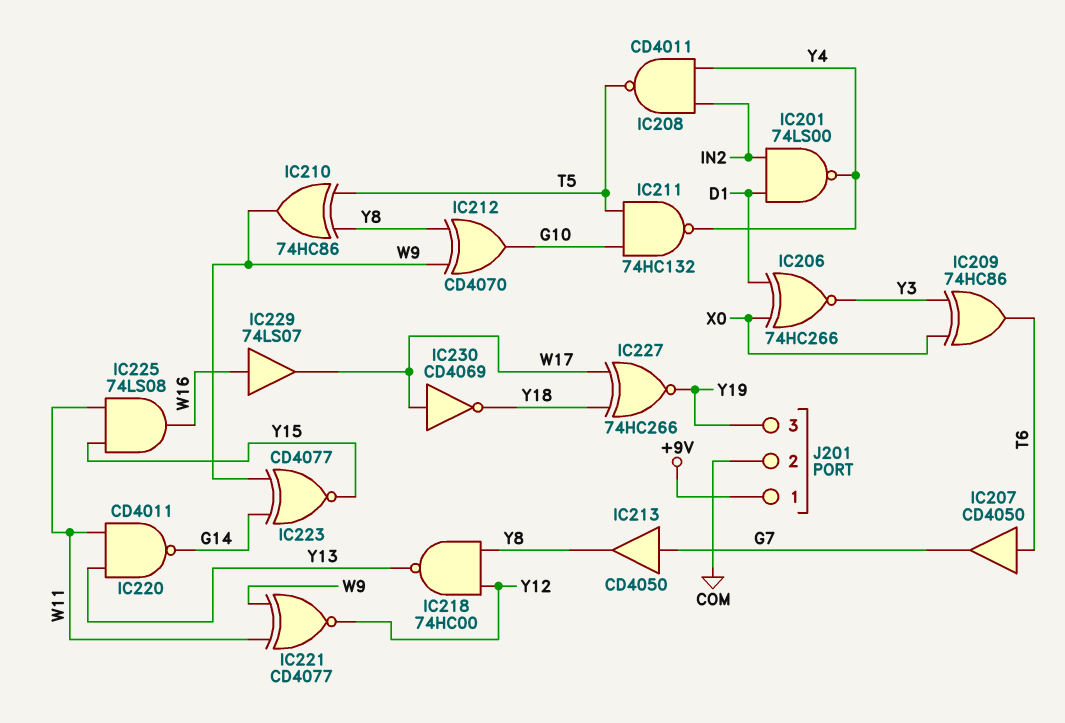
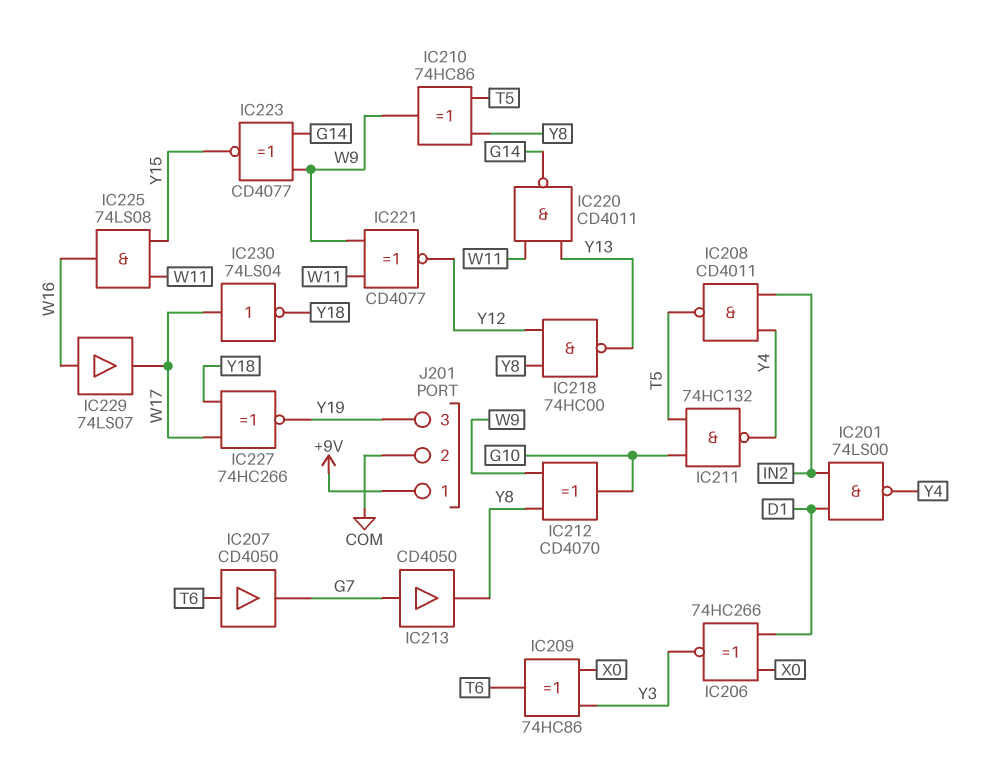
IC230: NOT CD4069 (in W17, out Y18) -> NOT 74LS04 (in W17, out Y18)

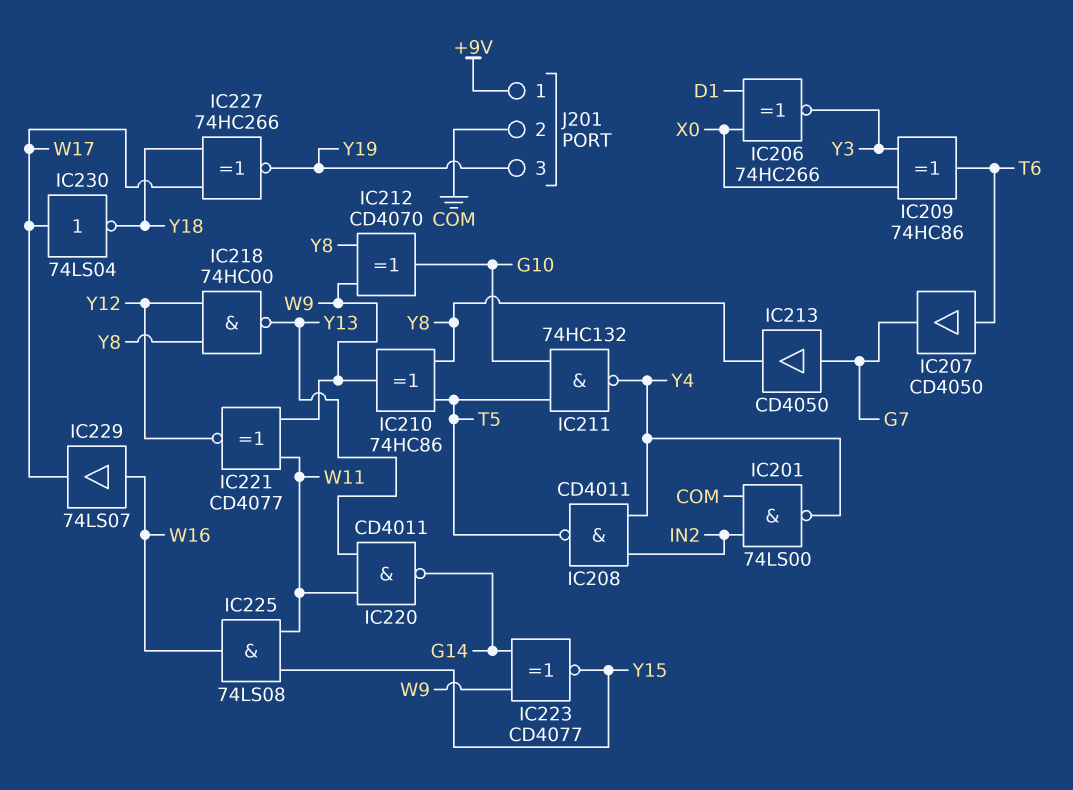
IC201: NAND 74LS00 (in D1, in IN2, out Y4) -> NAND 74LS00 (in COM, in IN2, out Y4)

